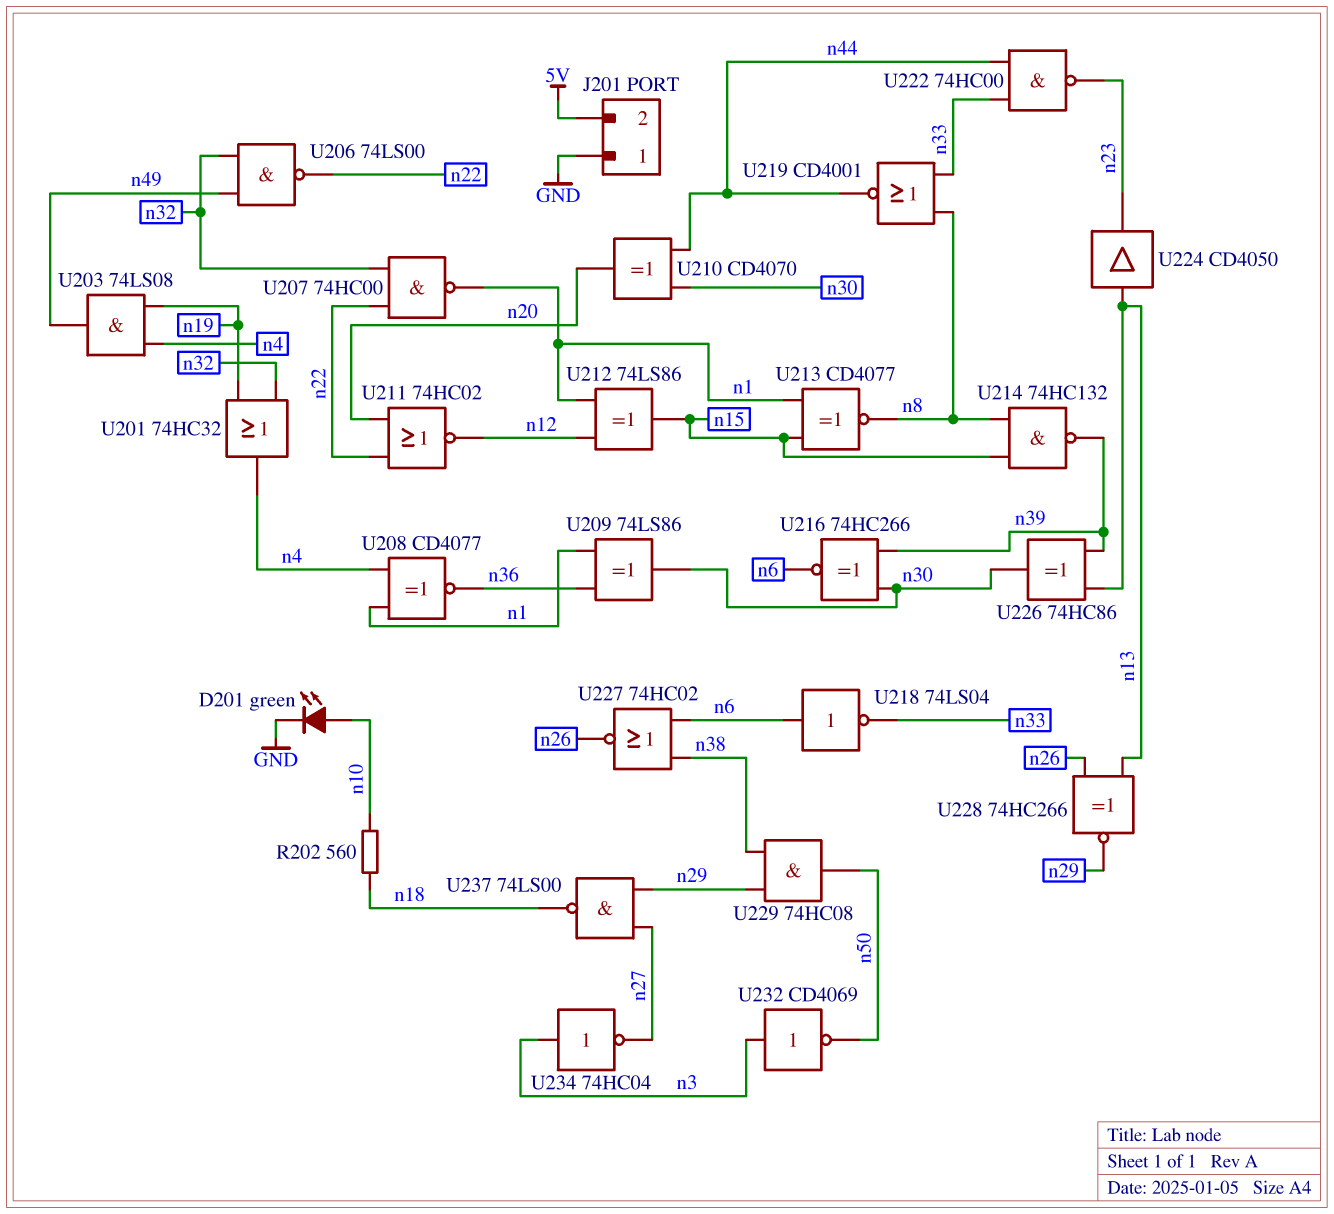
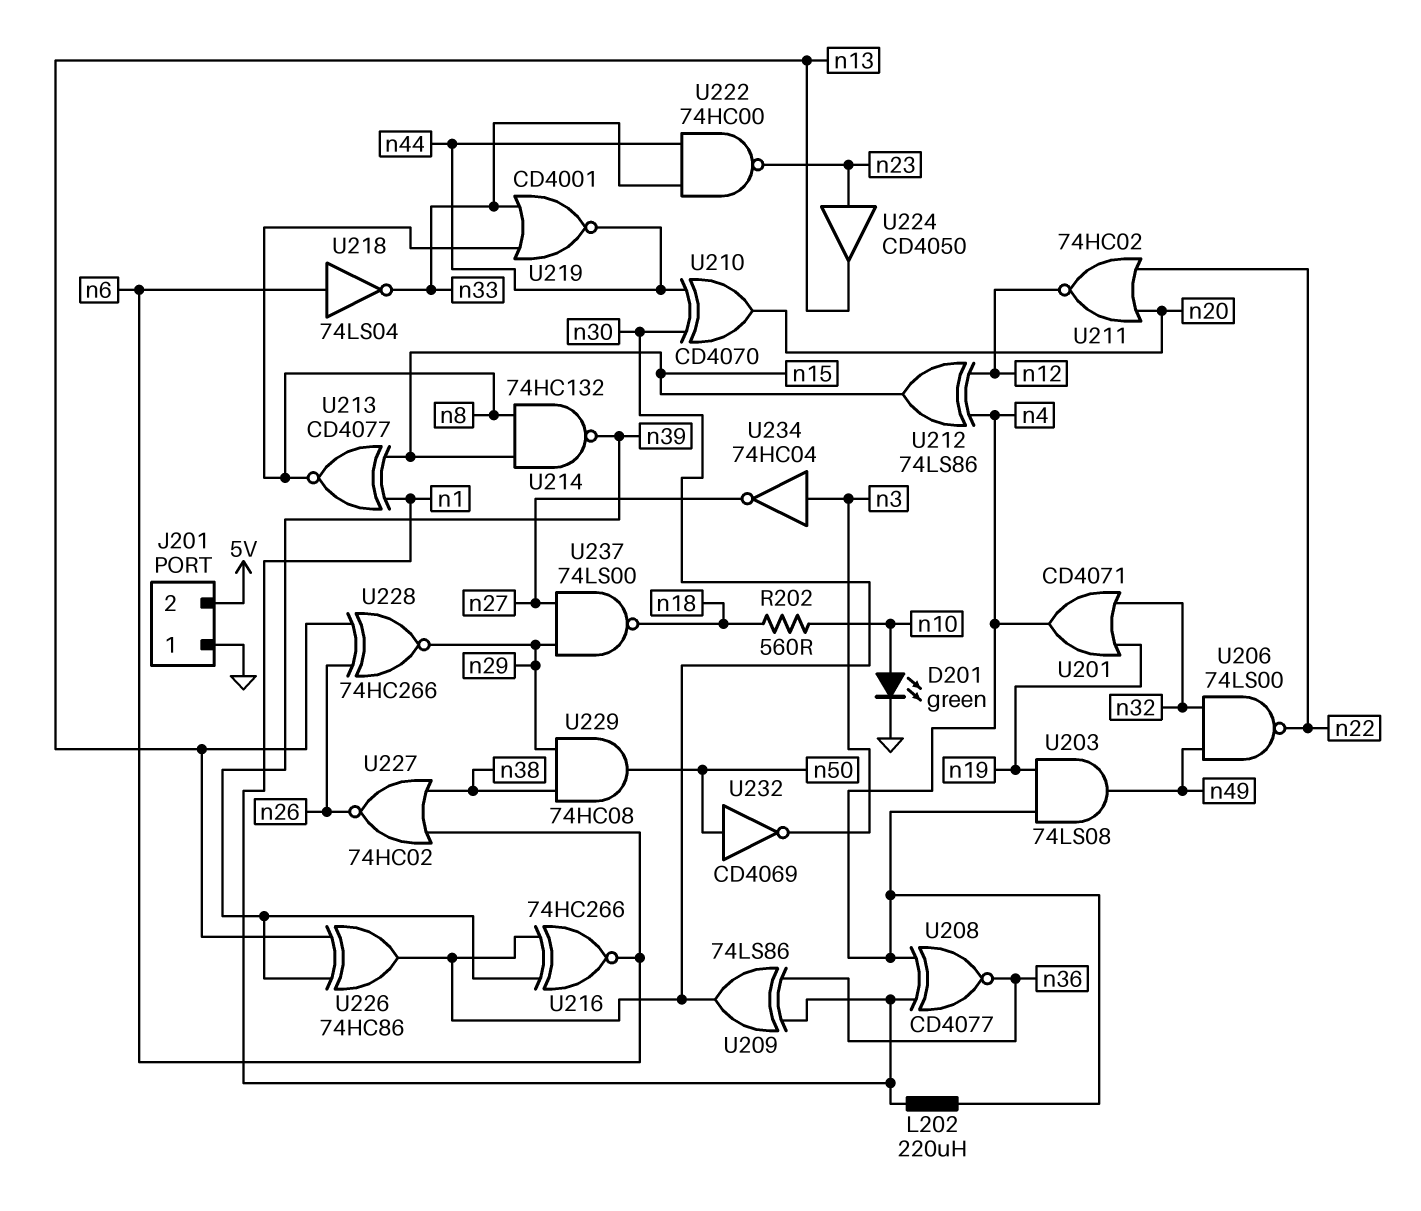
L202: none -> 220uH (n1, n4)
U201: OR 74HC32 (in n19, in n32, out n4) -> OR CD4071 (in n19, in n32, out n4)
U207: NAND 74HC00 (in n22, in n32, out n1) -> none
U212: XOR 74LS86 (in n1, in n12, out n15) -> XOR 74LS86 (in n4, in n12, out n15)
U224: buffer CD4050 (in n13, out n23) -> buffer CD4050 (in n23, out n13)
U232: NOT CD4069 (in n3, out n50) -> NOT CD4069 (in n50, out n3)

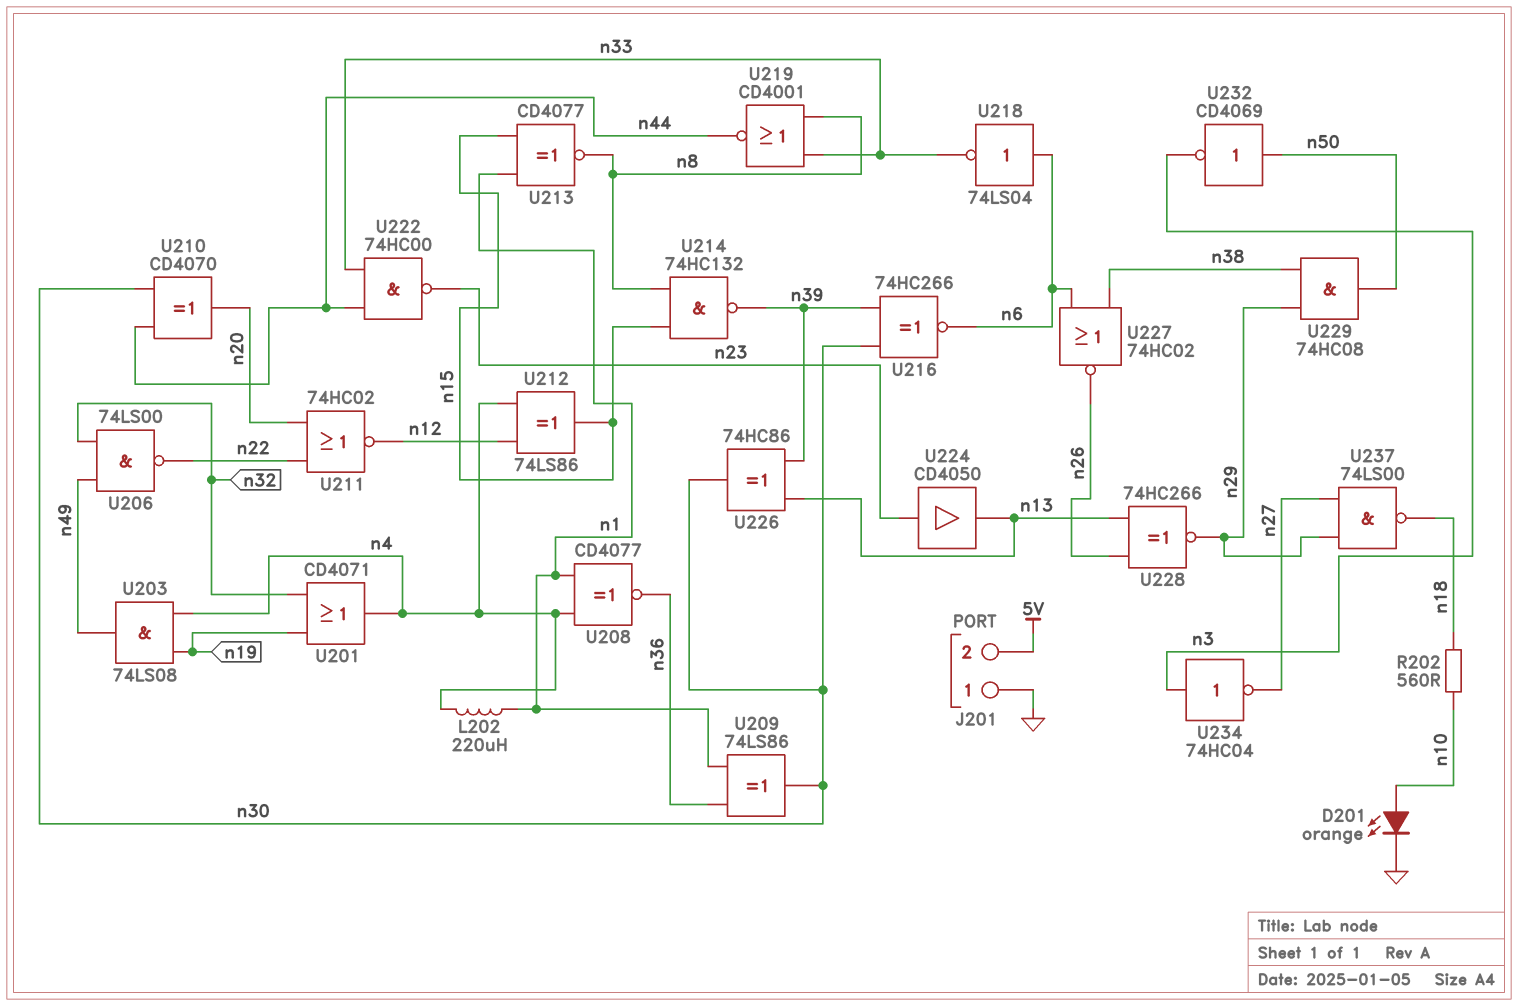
D201: LED green (A n10, K GND) -> LED orange (A n10, K GND)

